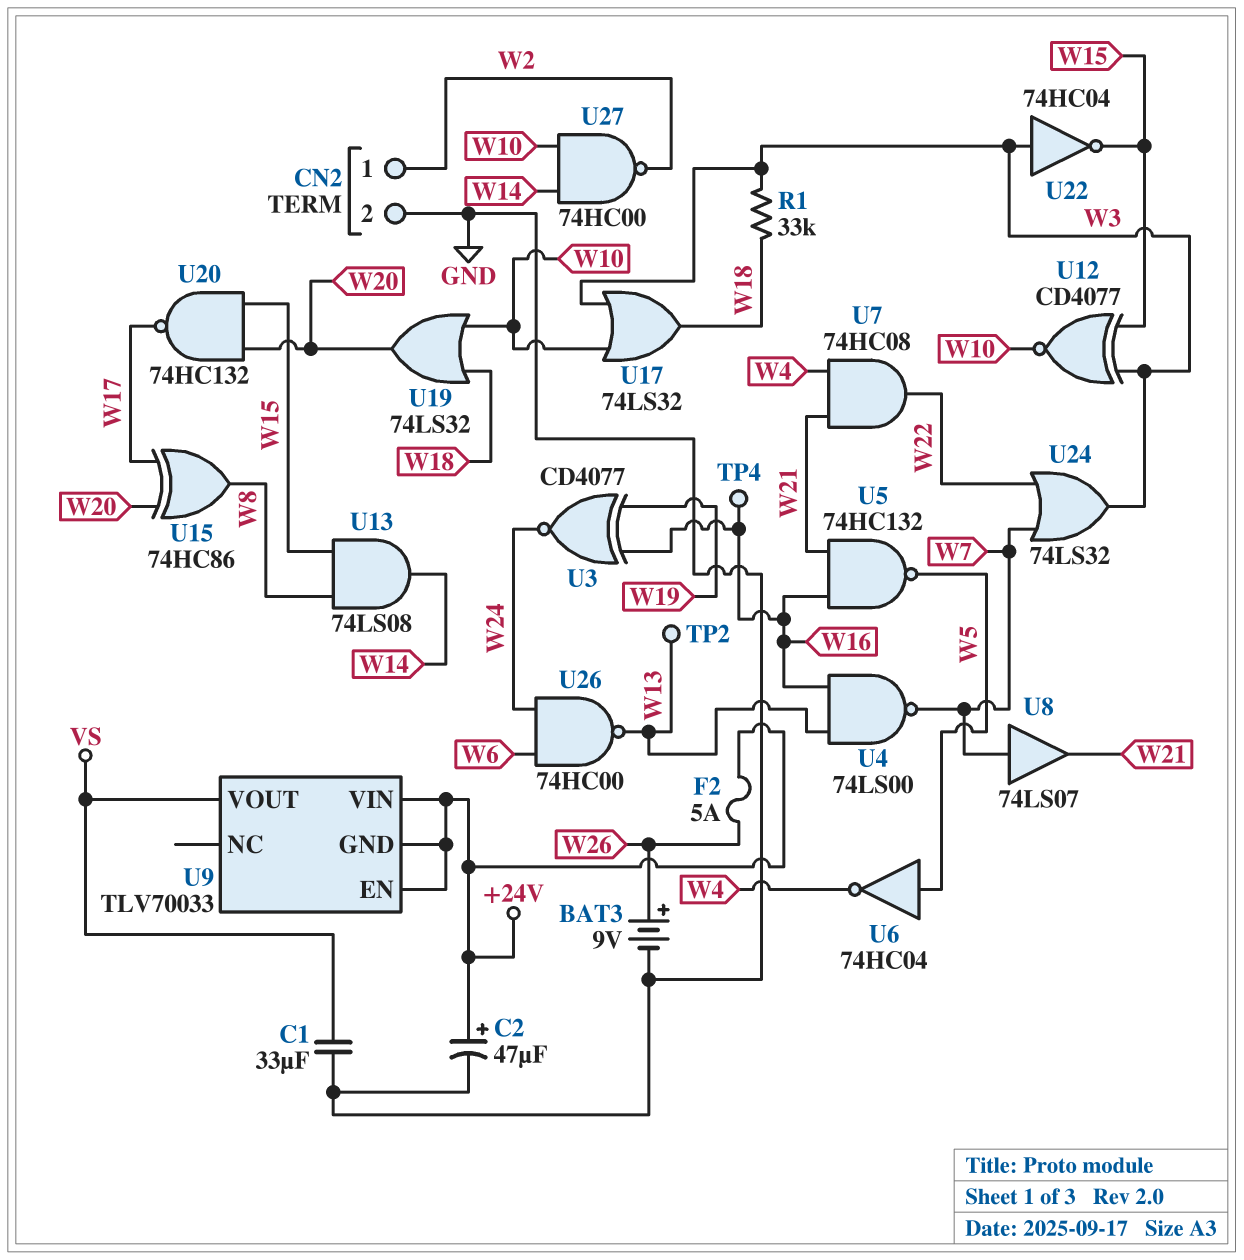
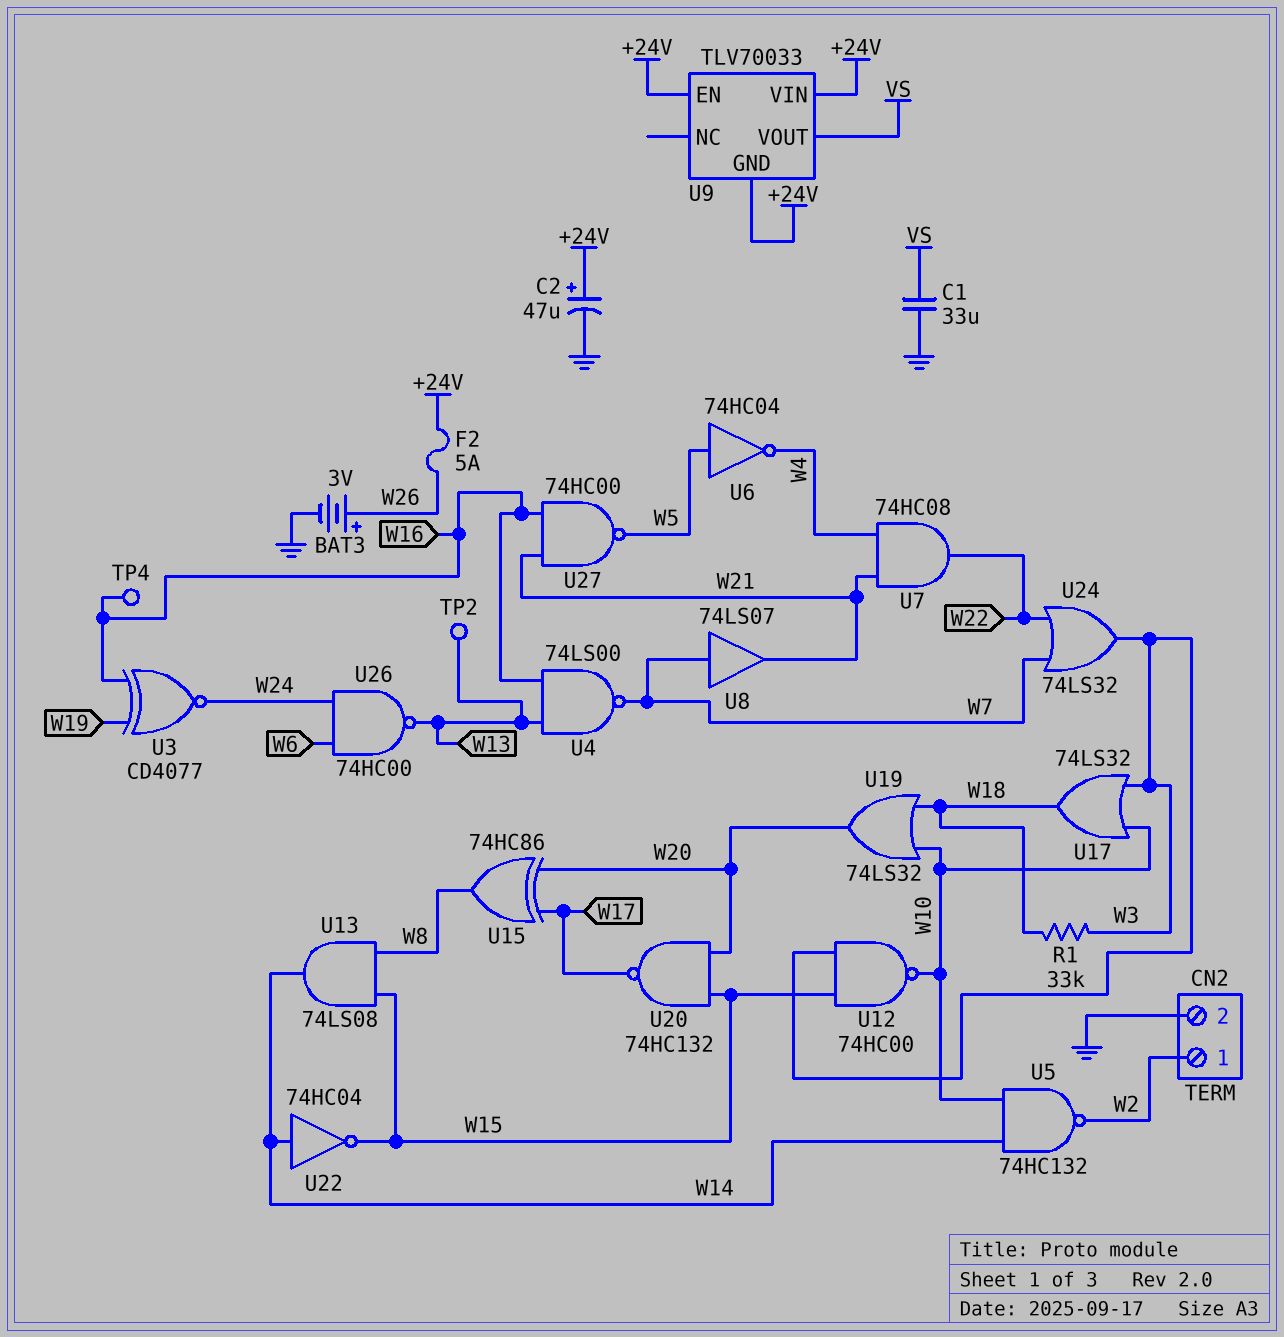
BAT3: 9V (plus W26, minus GND) -> 3V (plus W26, minus GND)
U5: NAND 74HC132 (in W16, in W21, out W5) -> NAND 74HC132 (in W10, in W14, out W2)
U12: XNOR CD4077 (in W3, in W15, out W10) -> NAND 74HC00 (in W3, in W15, out W10)
U22: NOT 74HC04 (in W3, out W15) -> NOT 74HC04 (in W14, out W15)
U27: NAND 74HC00 (in W10, in W14, out W2) -> NAND 74HC00 (in W16, in W21, out W5)

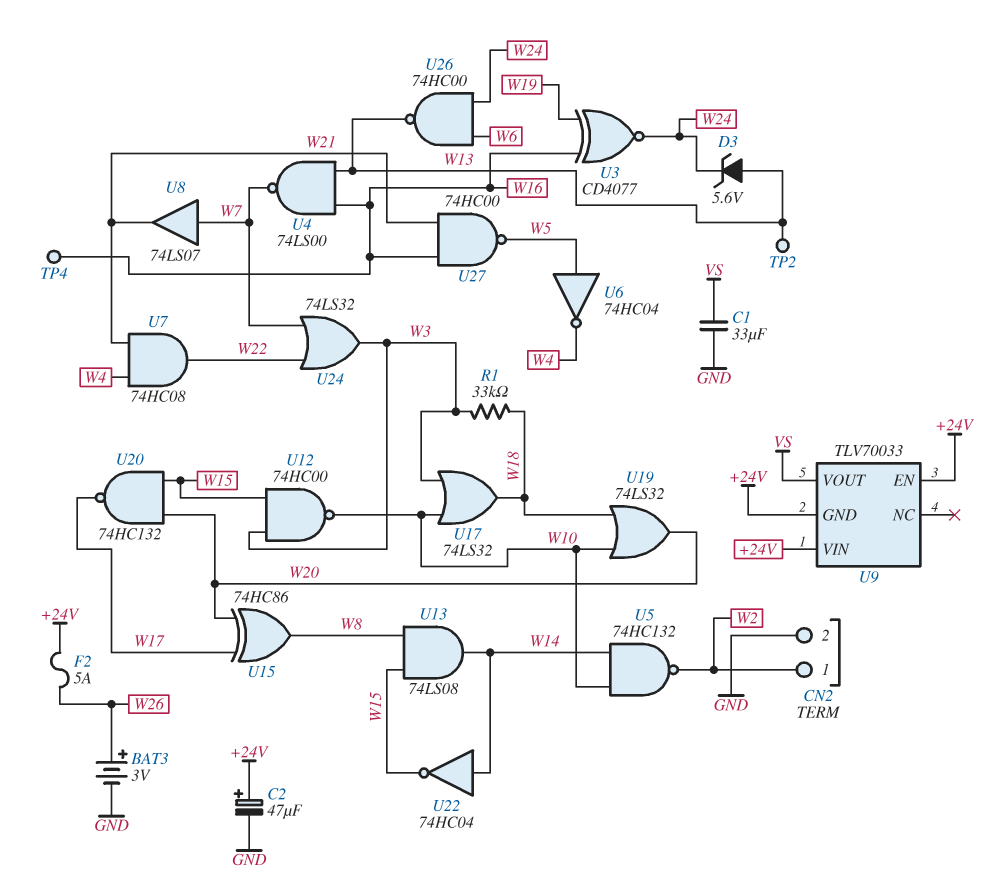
D3: none -> zener 5.6V (A W13, K W24)

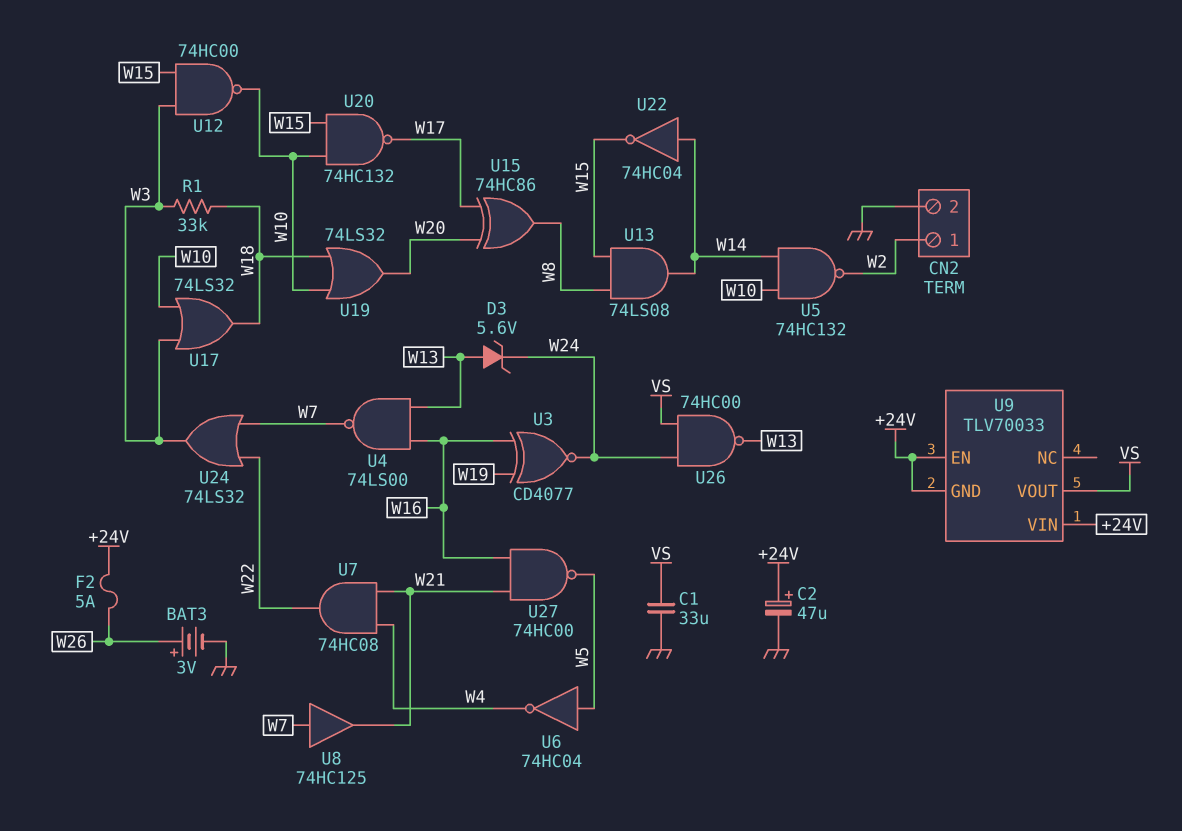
TP2: test point (W13) -> none
TP4: test point (W16) -> none
U8: buffer 74LS07 (in W7, out W21) -> buffer 74HC125 (in W7, out W21)
U20: NAND 74HC132 (in W15, in W20, out W17) -> NAND 74HC132 (in W10, in W15, out W17)
U26: NAND 74HC00 (in W6, in W24, out W13) -> NAND 74HC00 (in VS, in W24, out W13)

